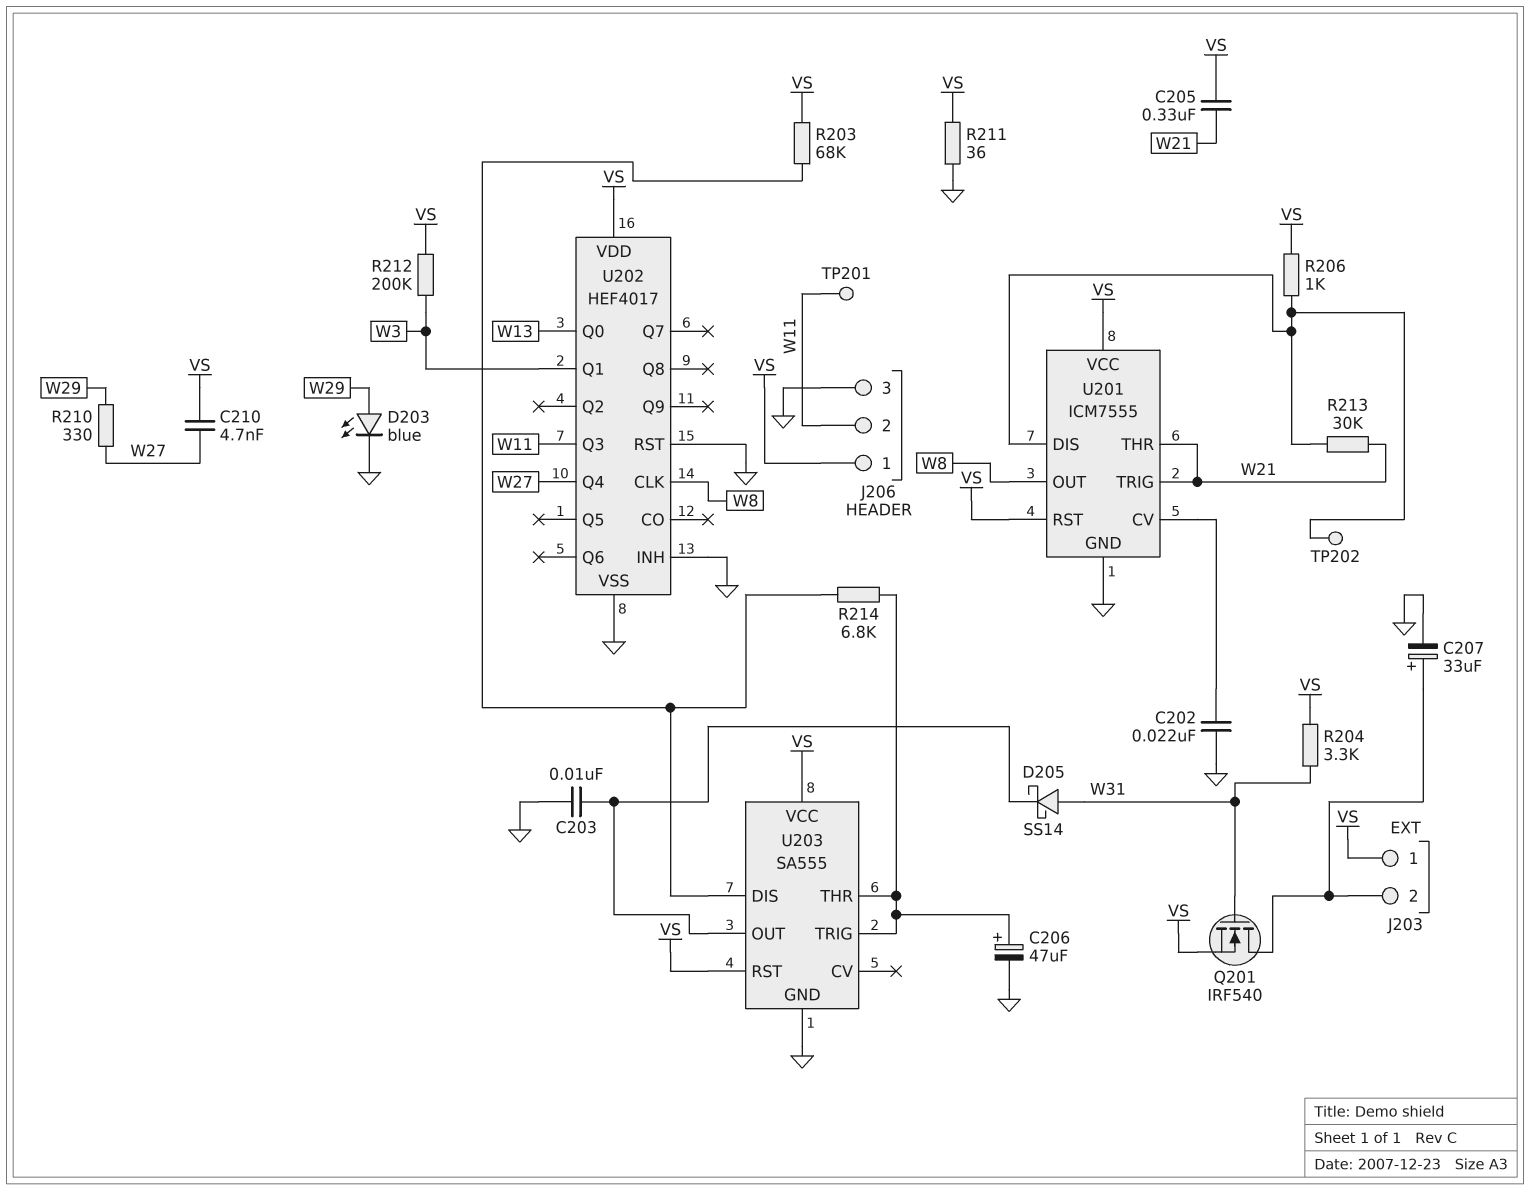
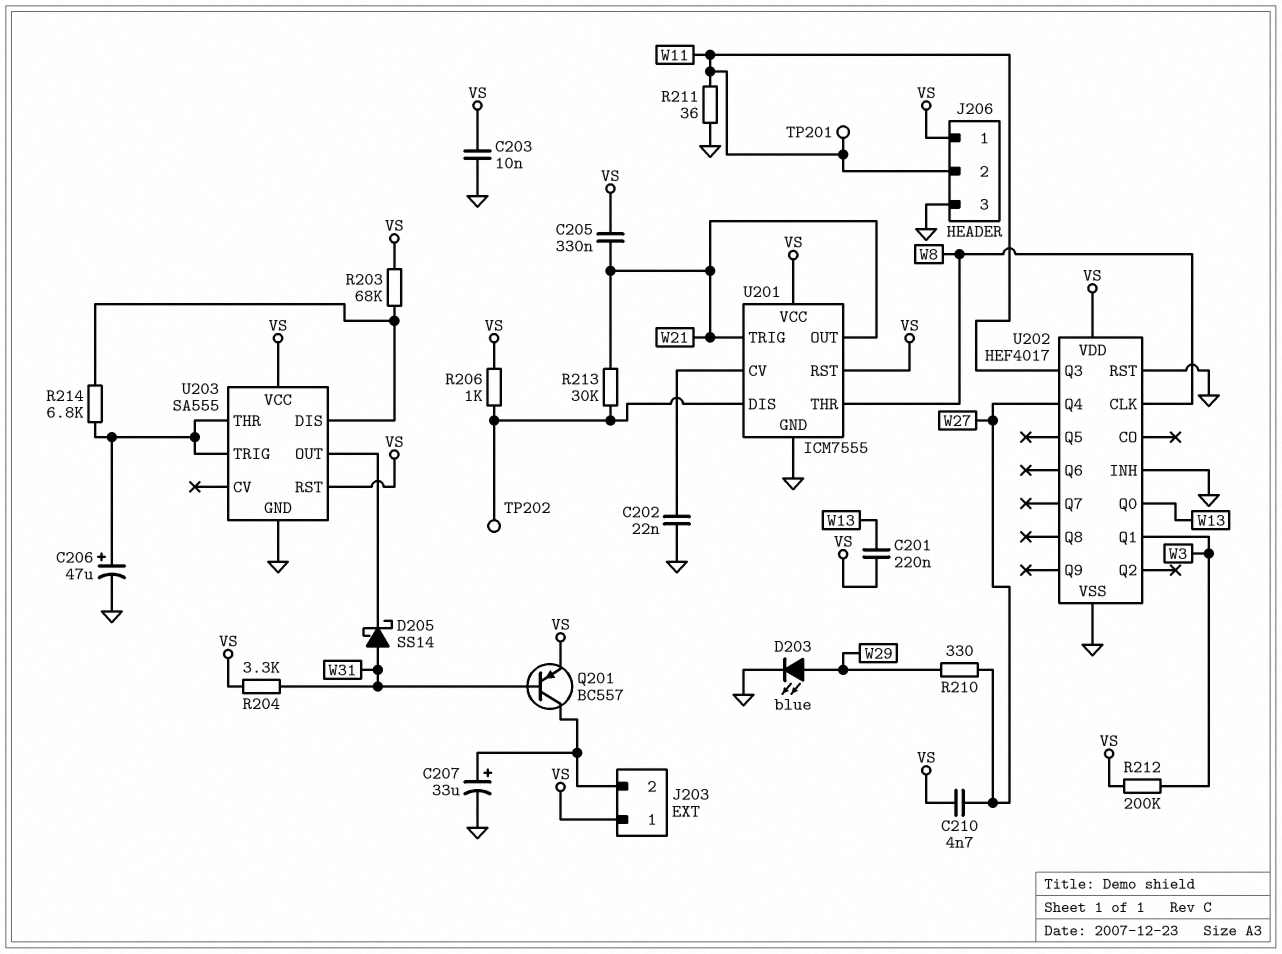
C201: none -> 220nF (VS, W13)
C203: 10nF (GND, U203/OUT) -> 10nF (GND, VS)
Q201: NMOS IRF540 (G W31, D J203/2, S VS) -> PNP BC557 (B W31, C J203/2, E VS)
R211: 36 (GND, VS) -> 36 (GND, W11)
U201 pin OUT: W8 -> W21
U201 pin THR: W21 -> W8

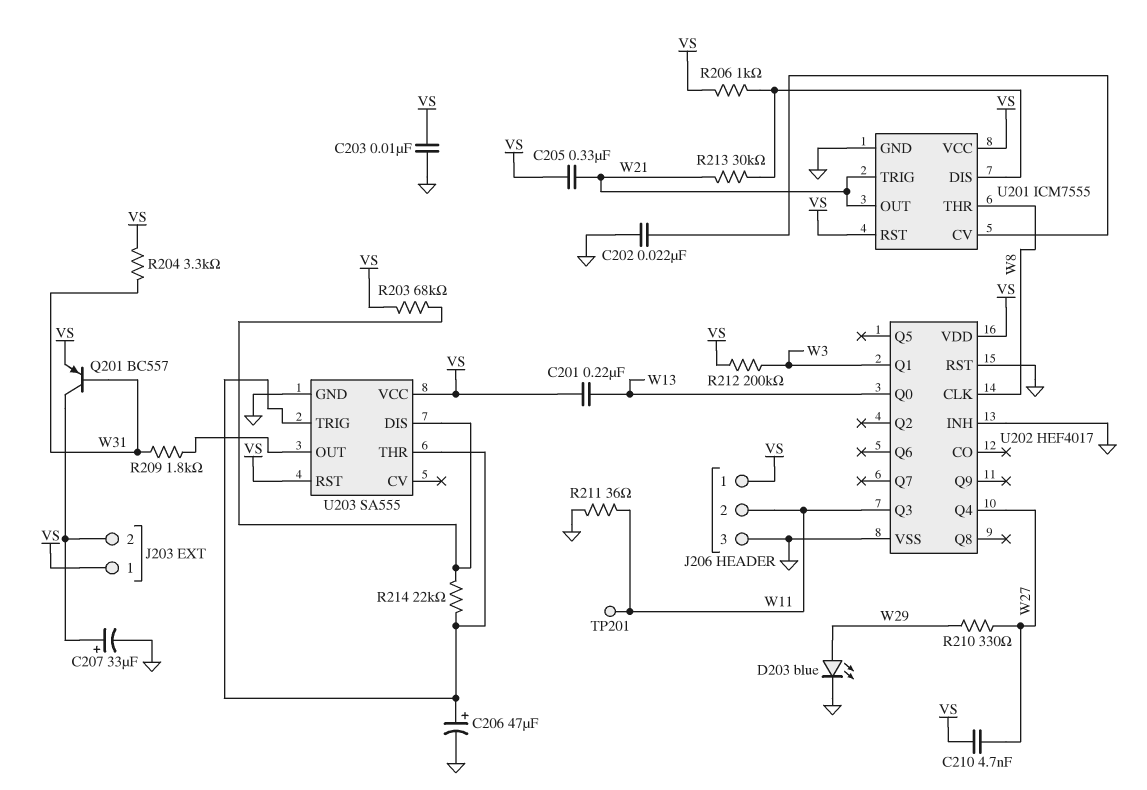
D205: schottky SS14 (A W31, K U203/OUT) -> none
R209: none -> 1.8k (U203/OUT, W31)
R214: 6.8k (U203/DIS, U203/THR) -> 22k (U203/DIS, U203/THR)
TP202: test point (U201/DIS) -> none

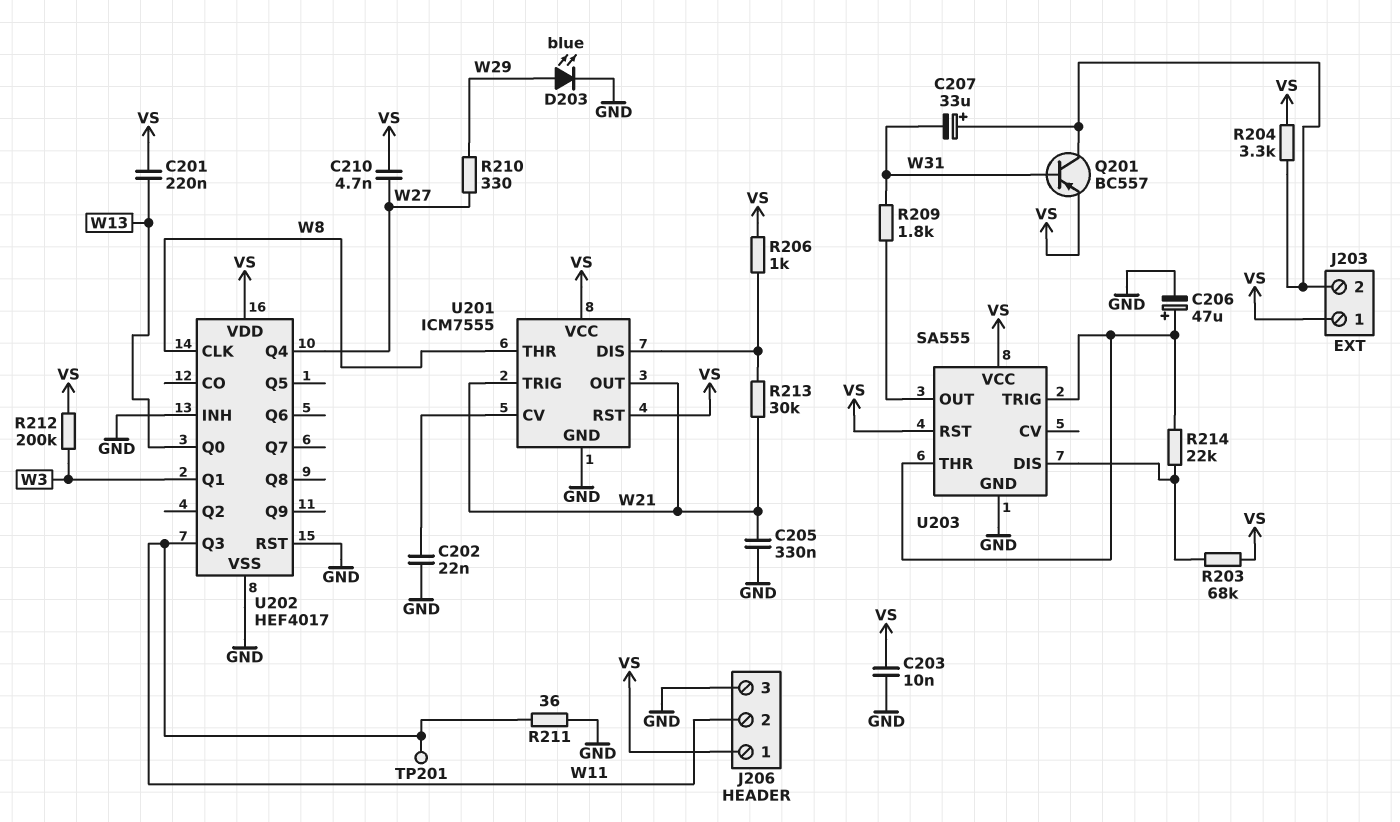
C205: 330nF (VS, W21) -> 330nF (GND, W21)
C207: 33uF (plus J203/2, minus GND) -> 33uF (plus J203/2, minus W31)
R204: 3.3k (VS, W31) -> 3.3k (J203/2, VS)

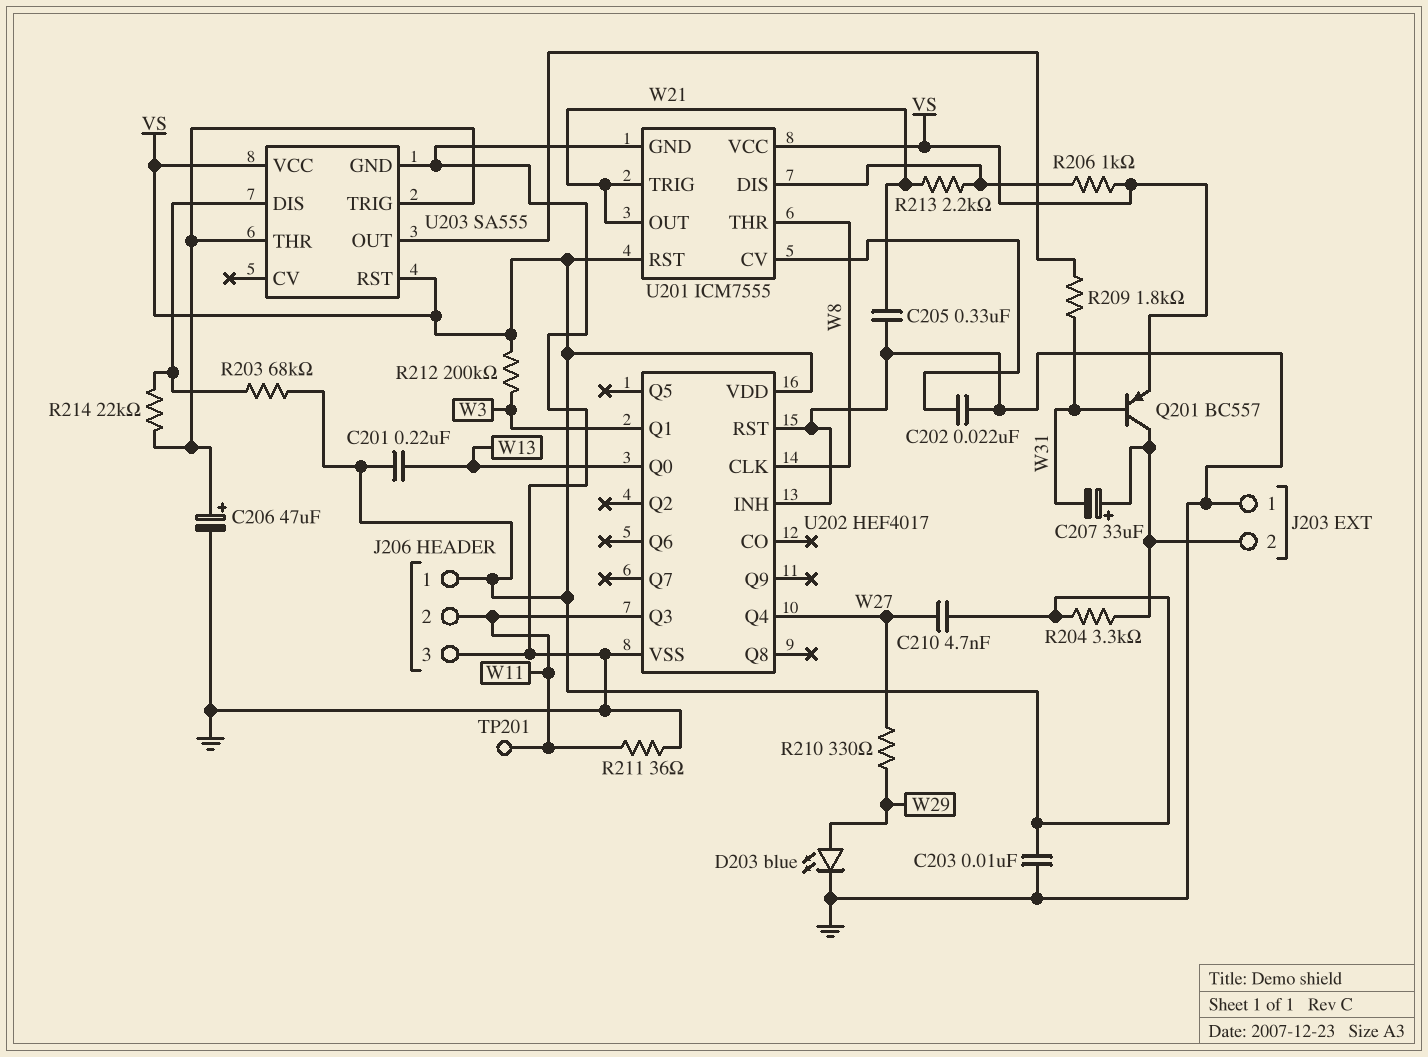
J203 pin 1: VS -> GND
R213: 30k (U201/DIS, W21) -> 2.2k (U201/DIS, W21)

